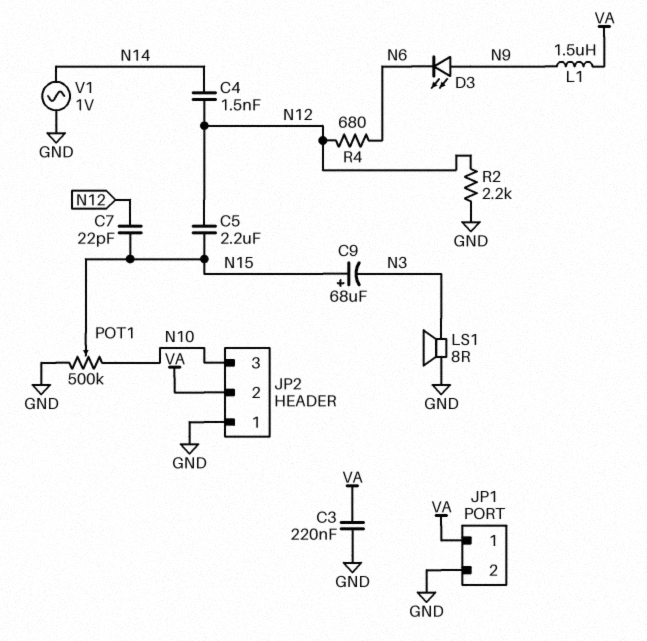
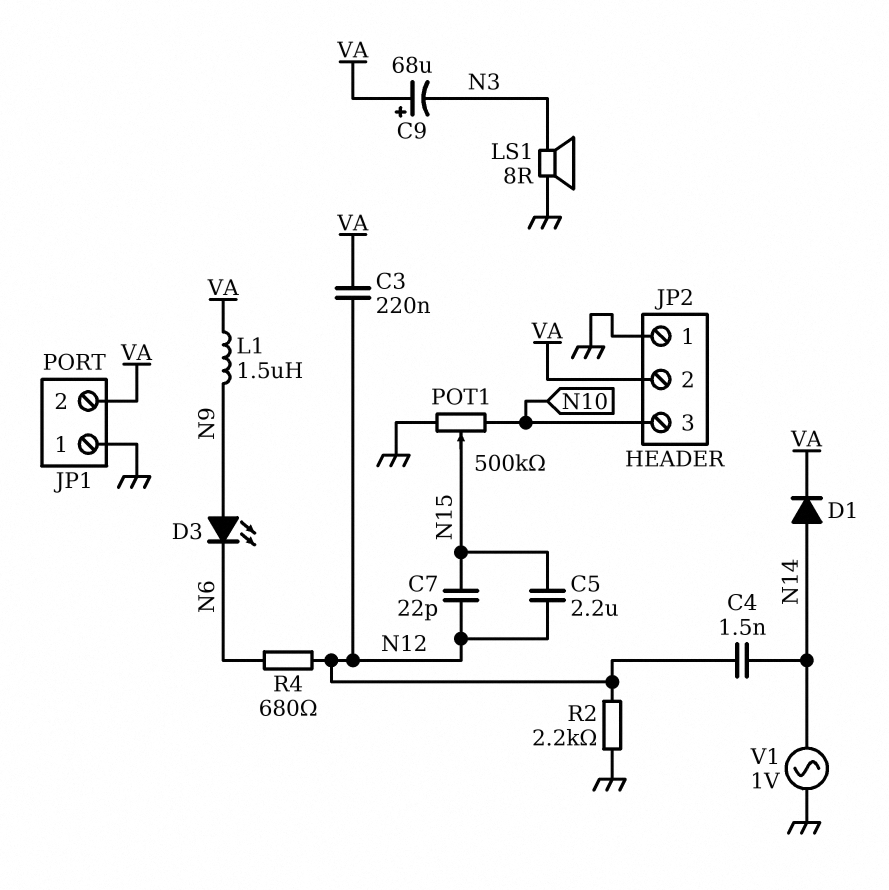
C3: 220nF (GND, VA) -> 220nF (N12, VA)
C9: 68uF (plus N15, minus N3) -> 68uF (plus VA, minus N3)
D1: none -> diode (A N14, K VA)
JP1 pin 1: VA -> GND
JP1 pin 2: GND -> VA

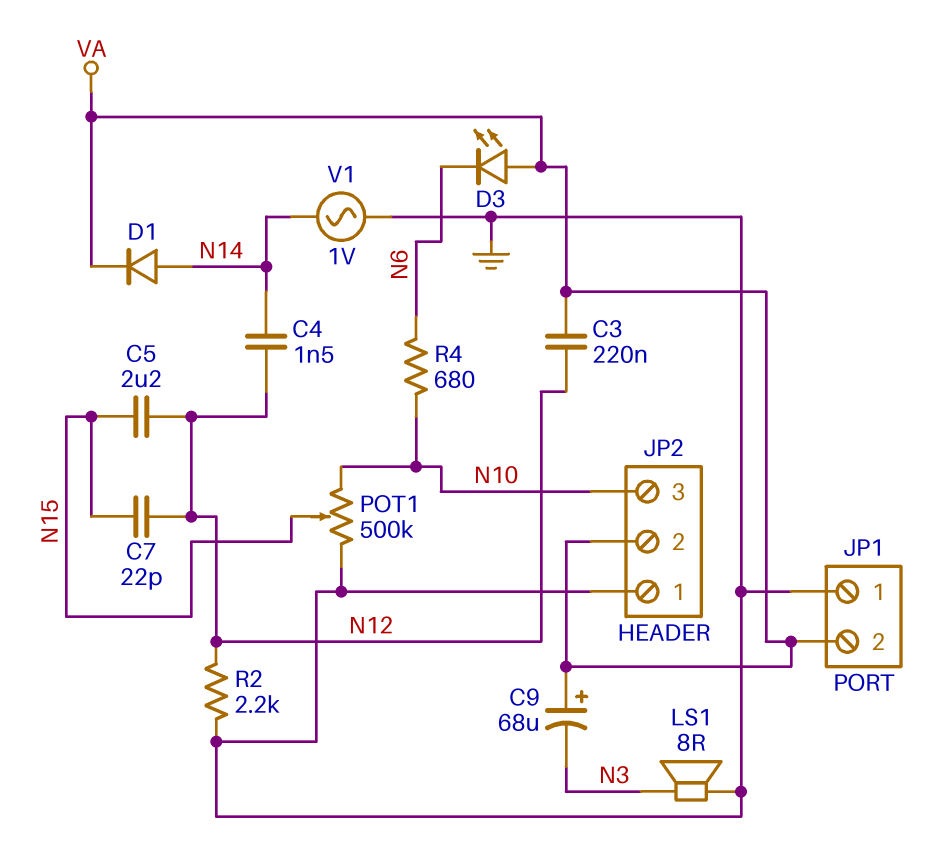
D3: LED (A N9, K N6) -> LED (A VA, K N6)
L1: 1.5uH (N9, VA) -> none
R4: 680 (N6, N12) -> 680 (N6, N10)

